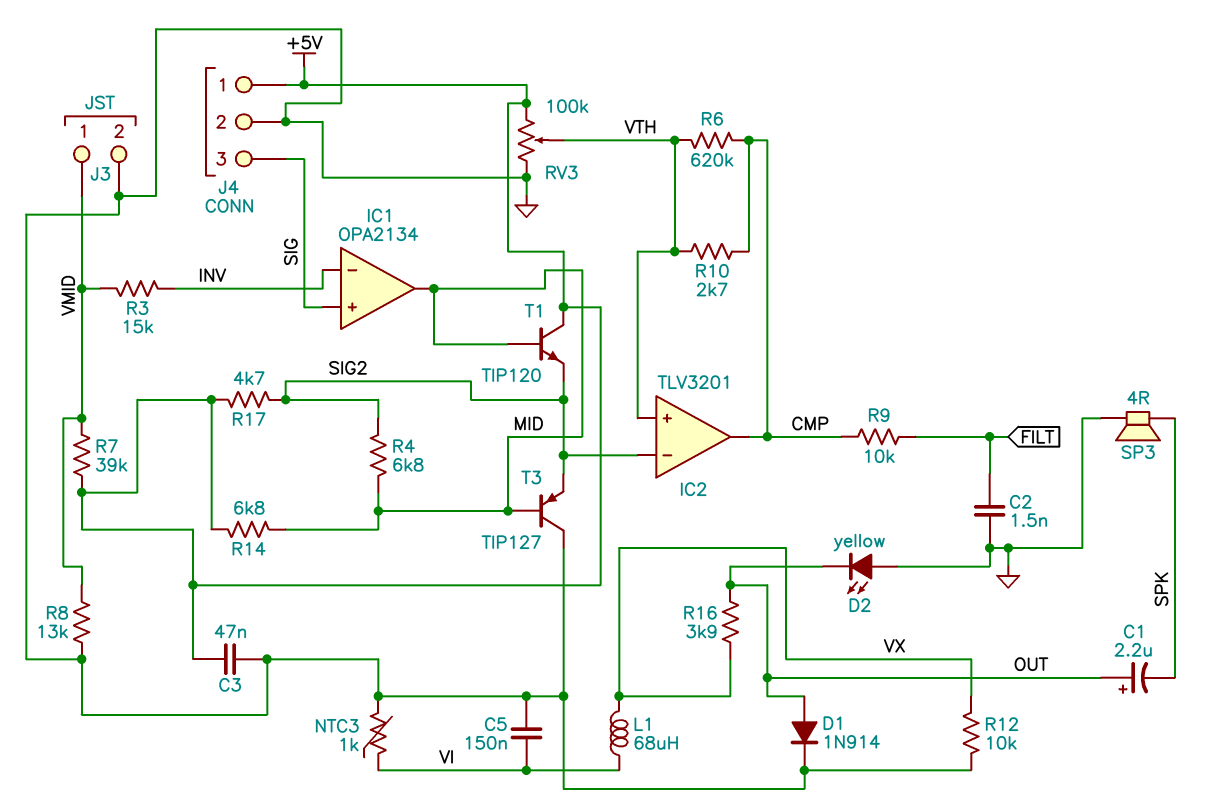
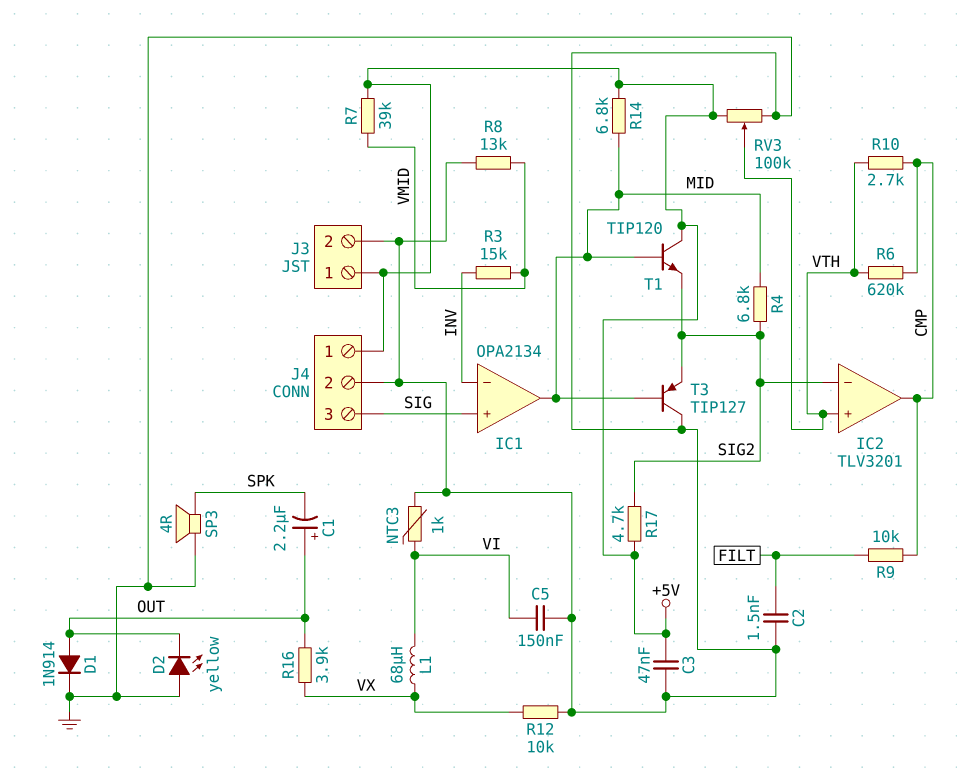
J3 pin 1: VMID -> +5V

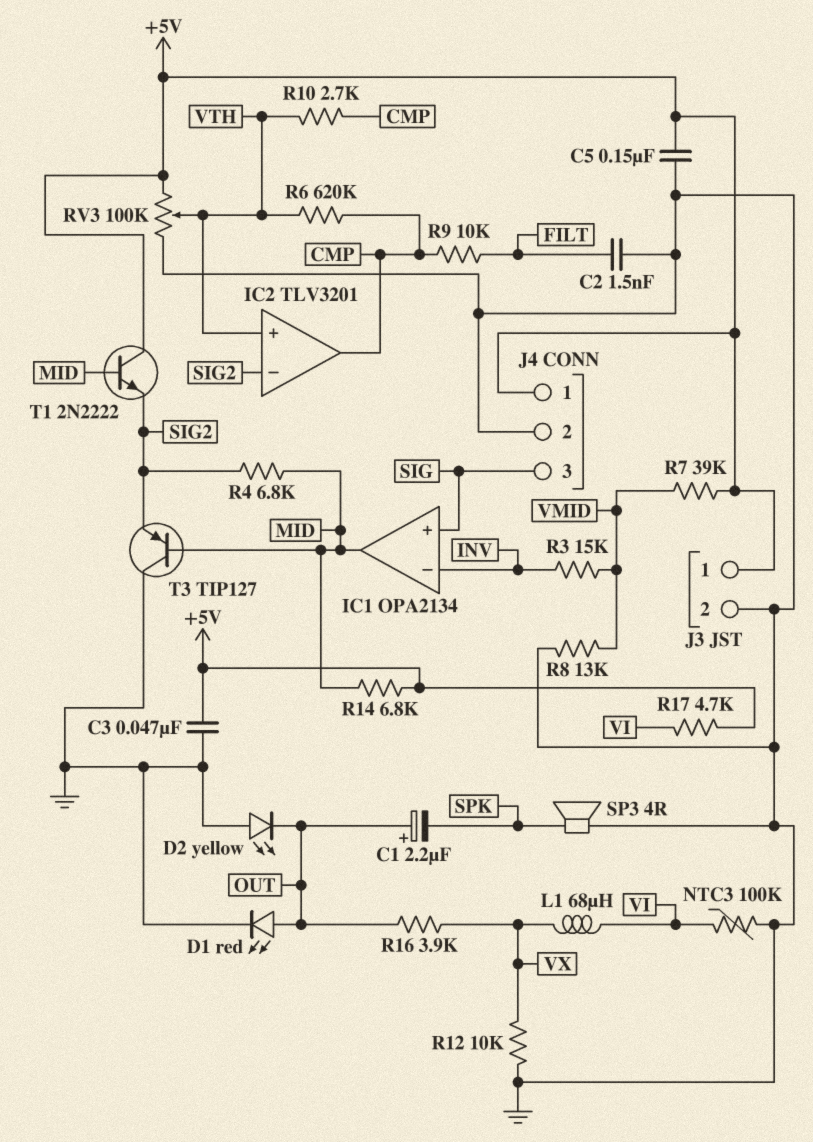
C5: 150nF (GND, VI) -> 150nF (+5V, GND)
D1: diode 1N914 (A OUT, K GND) -> LED red (A OUT, K GND)
NTC3: 1k (GND, VI) -> 100k (GND, VI)
R17: 4.7k (+5V, SIG2) -> 4.7k (+5V, VI)
T1: NPN TIP120 (B MID, C +5V, E SIG2) -> NPN 2N2222 (B MID, C +5V, E SIG2)

